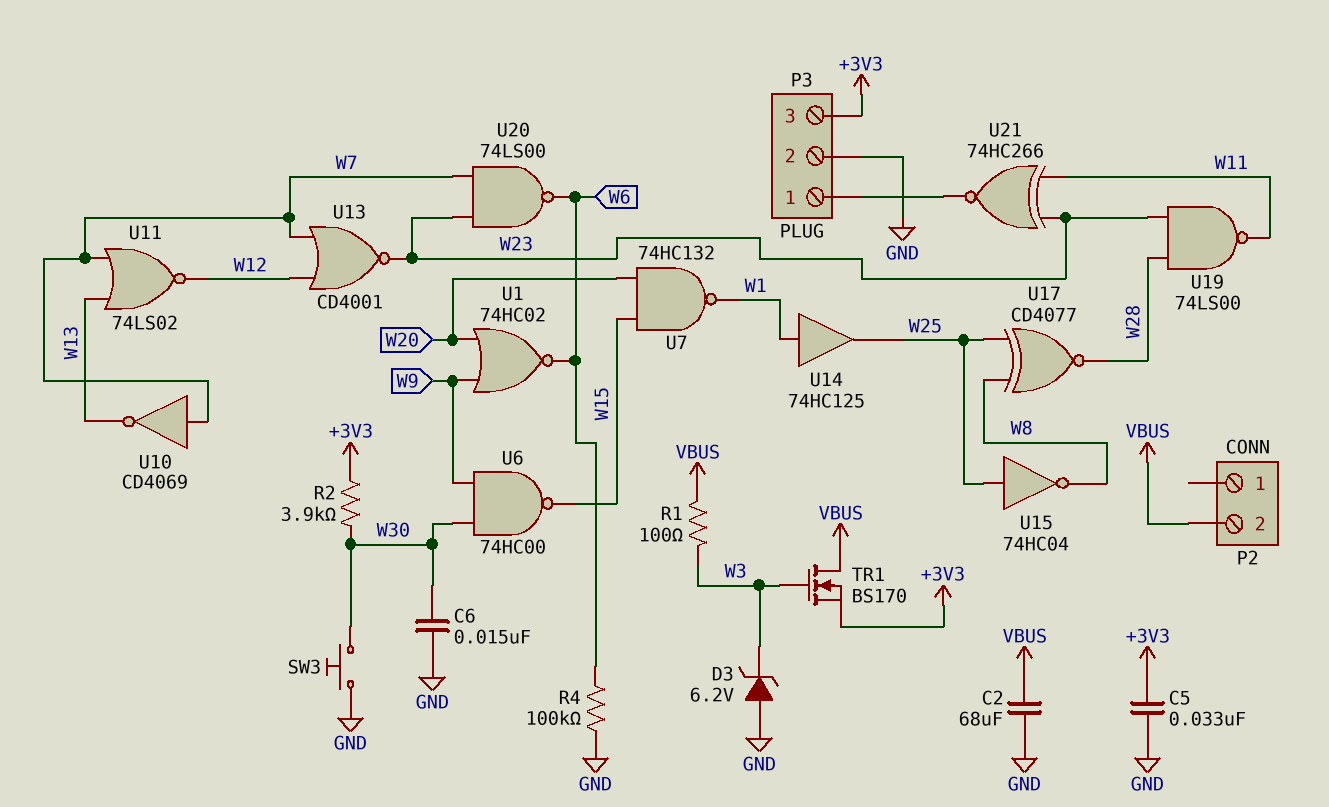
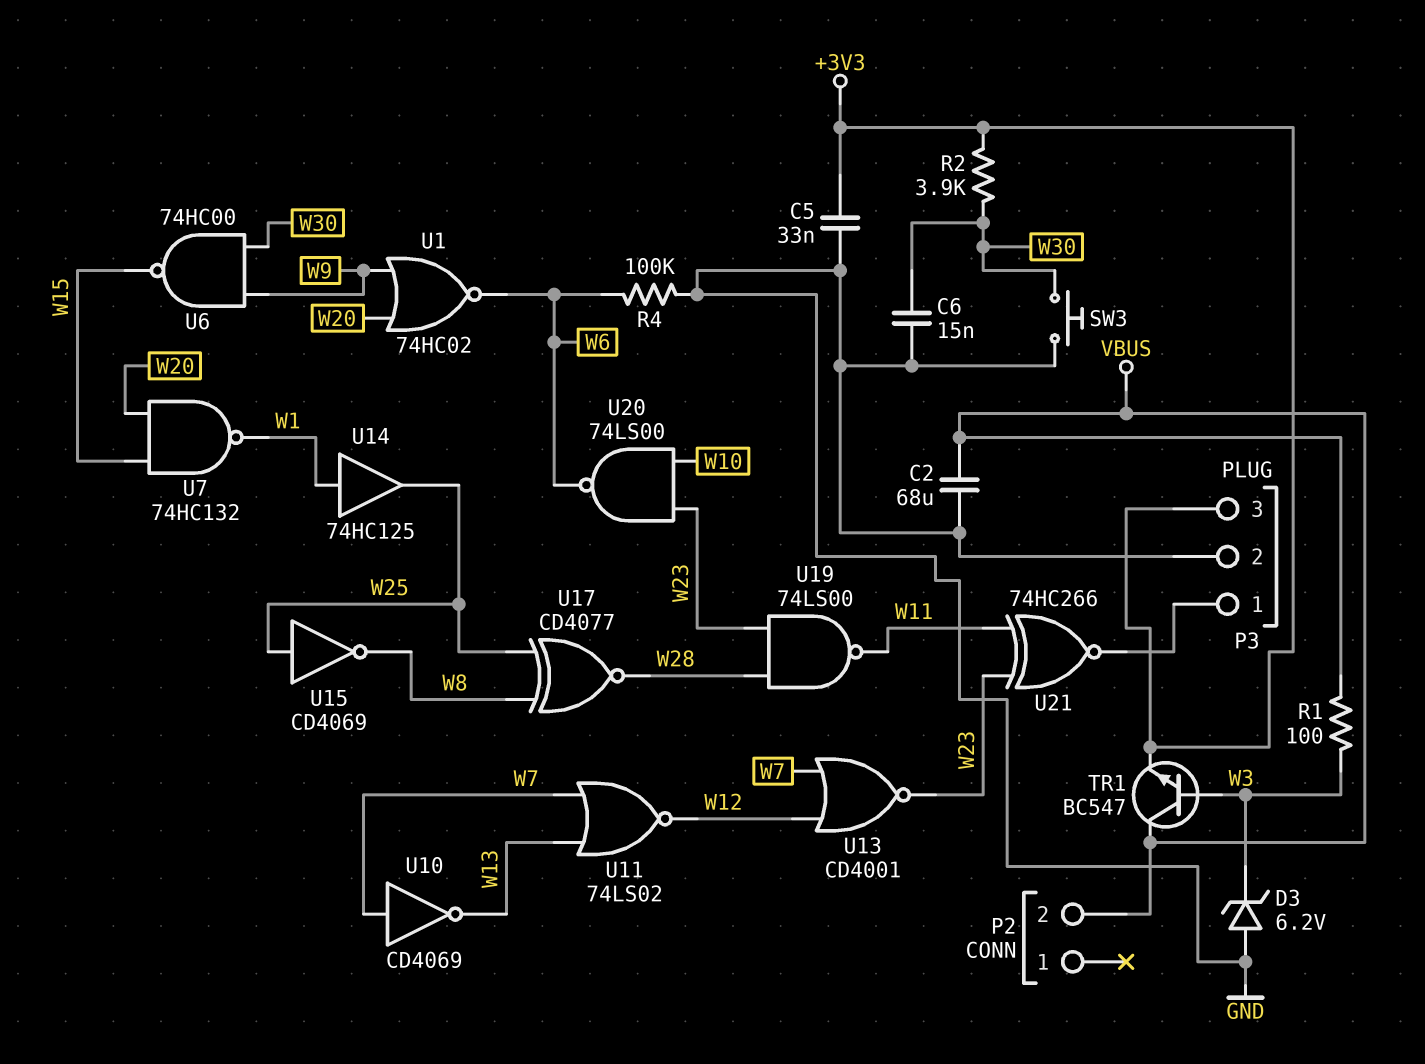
TR1: NMOS BS170 (G W3, D VBUS, S +3V3) -> NPN BC547 (B W3, C VBUS, E +3V3)
U15: NOT 74HC04 (in W25, out W8) -> NOT CD4069 (in W25, out W8)
U20: NAND 74LS00 (in W7, in W23, out W6) -> NAND 74LS00 (in W10, in W23, out W6)

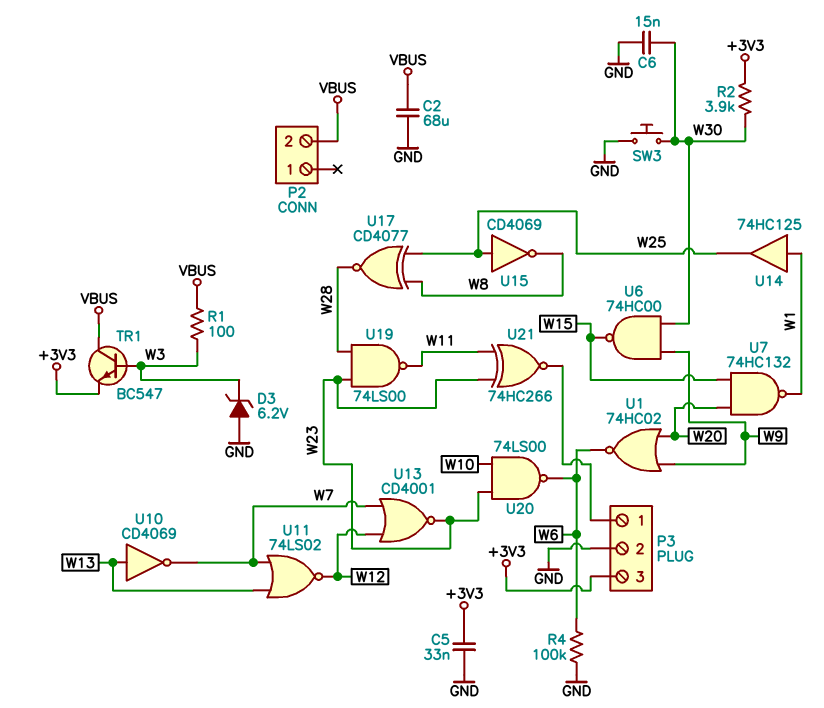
U10: NOT CD4069 (in W7, out W13) -> NOT CD4069 (in W13, out W7)

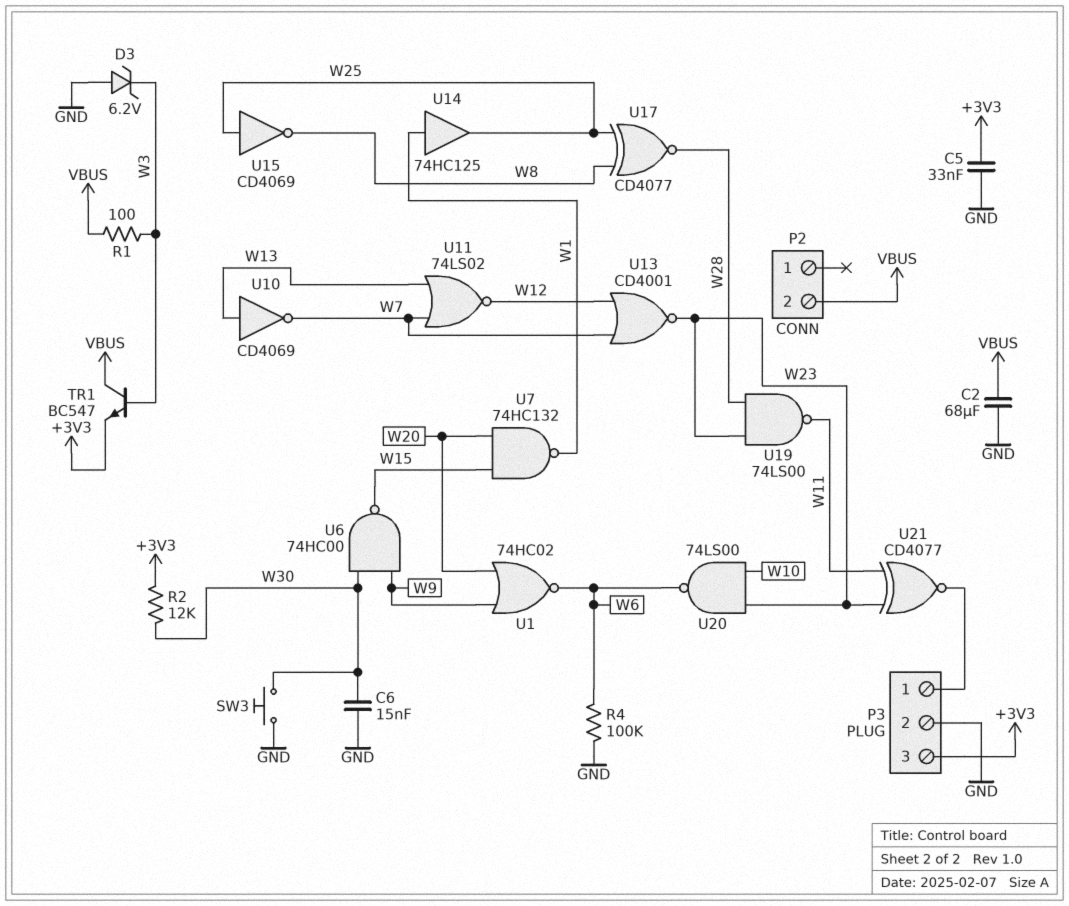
R2: 3.9k (+3V3, W30) -> 12k (+3V3, W30)
U21: XNOR 74HC266 (in W11, in W23, out P3/1) -> XNOR CD4077 (in W11, in W23, out P3/1)

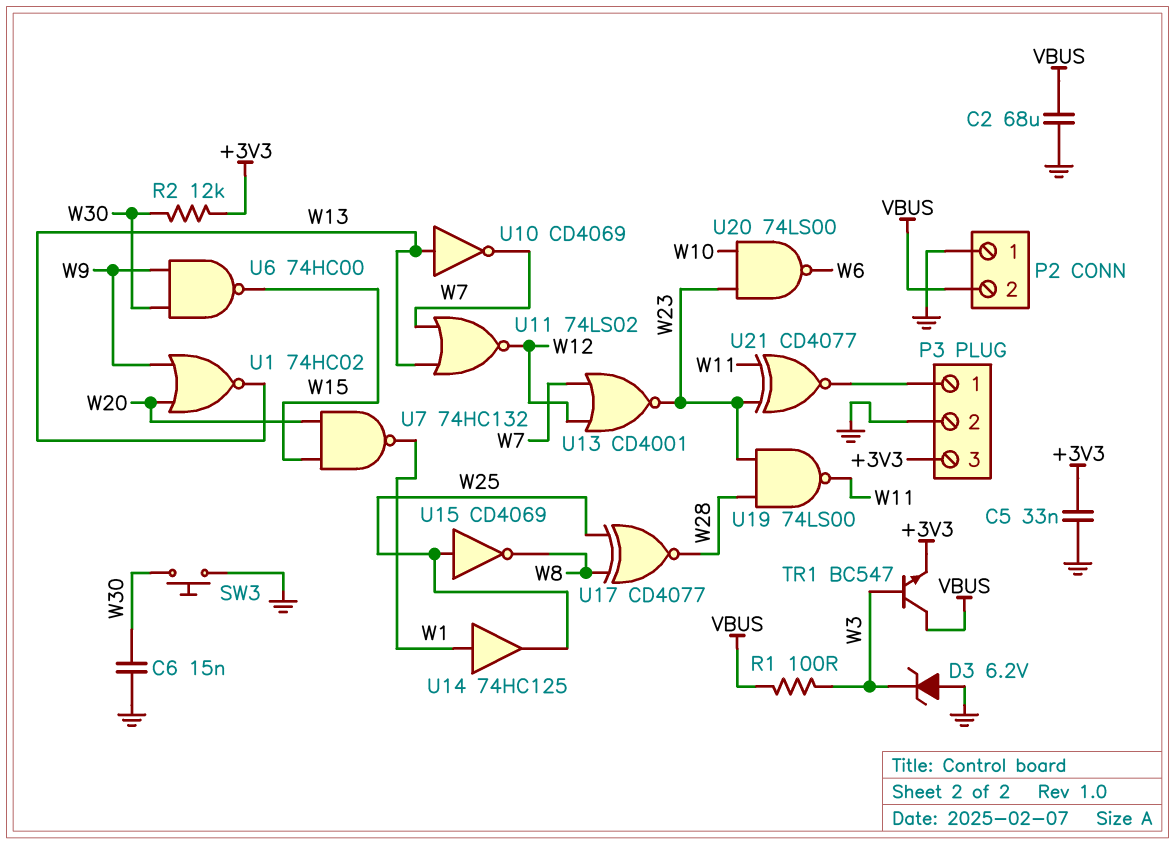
P2 pin 1: none -> GND
R4: 100k (GND, W6) -> none
U1: NOR 74HC02 (in W9, in W20, out W6) -> NOR 74HC02 (in W9, in W20, out W13)

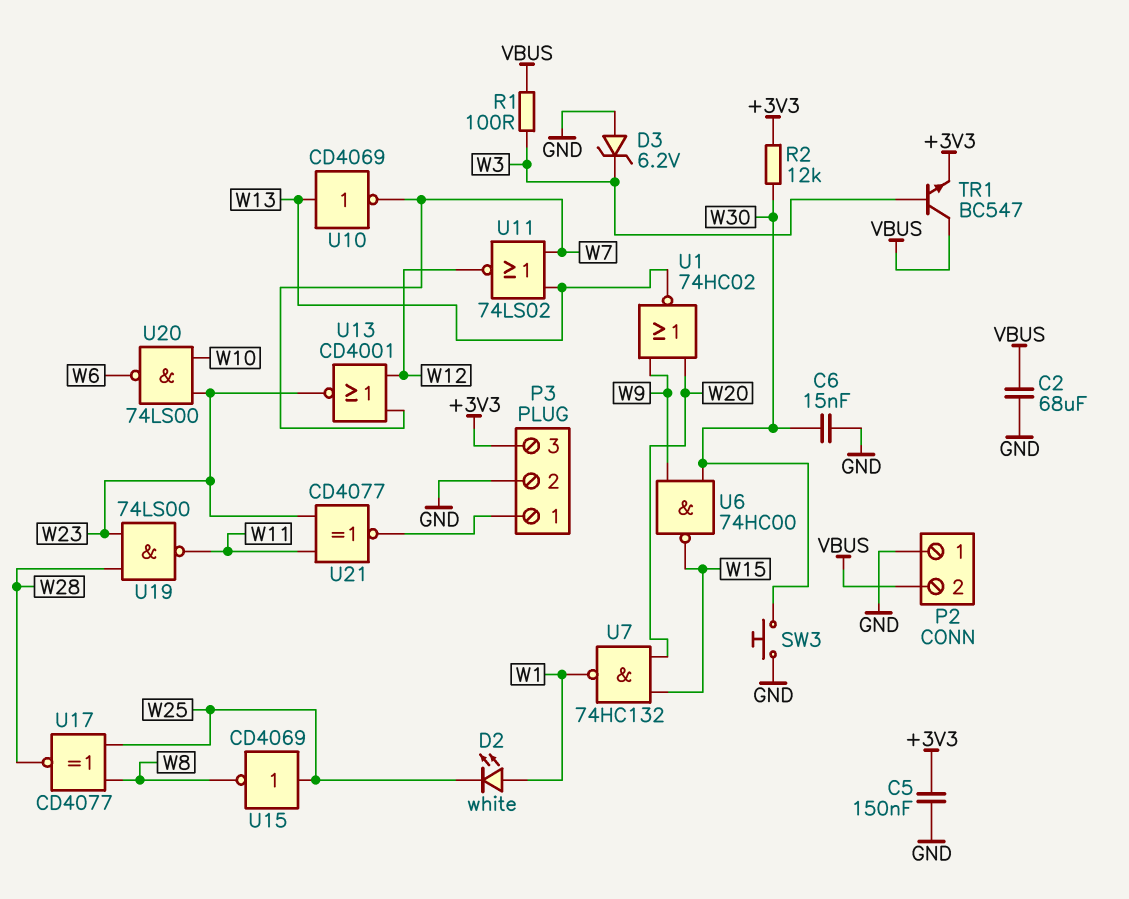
C5: 33nF (+3V3, GND) -> 150nF (+3V3, GND)
D2: none -> LED white (A W1, K W25)
U14: buffer 74HC125 (in W1, out W25) -> none

